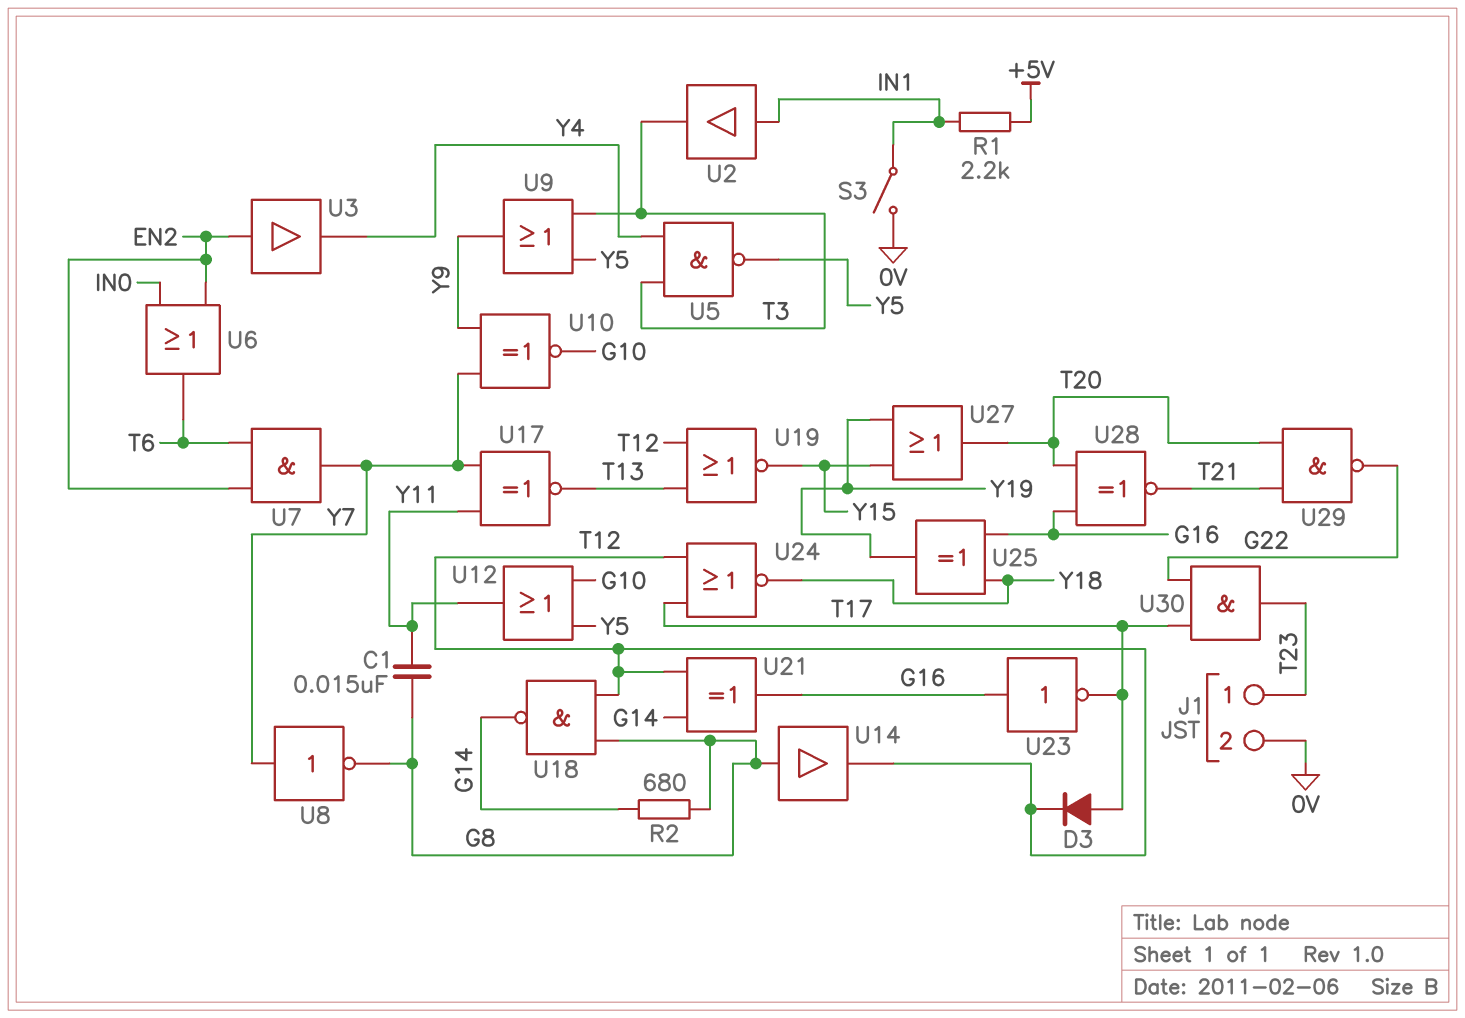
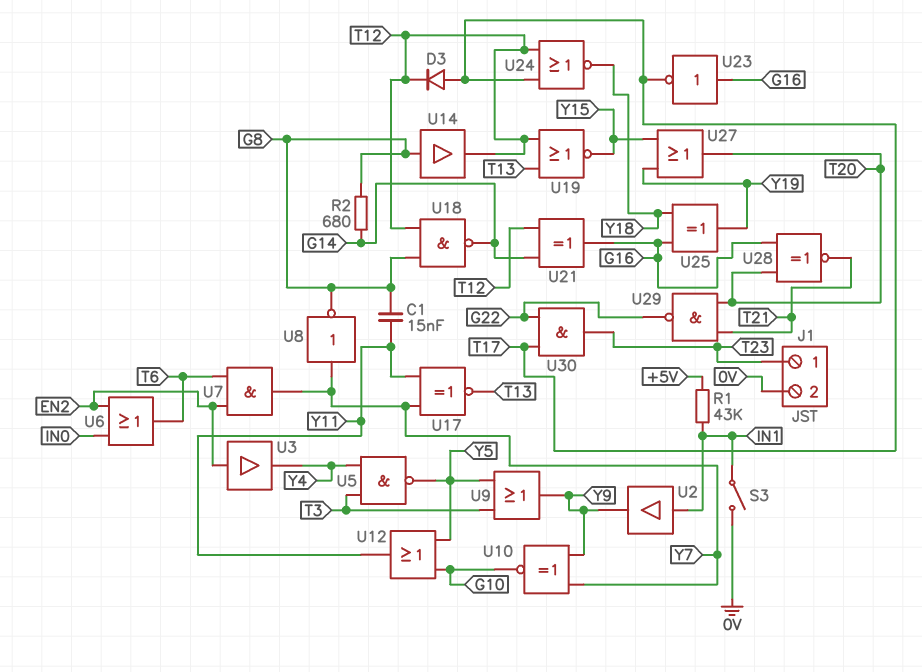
R1: 2.2k (+5V, IN1) -> 43k (+5V, IN1)
U2: buffer (in IN1, out T3) -> buffer (in IN1, out Y9)

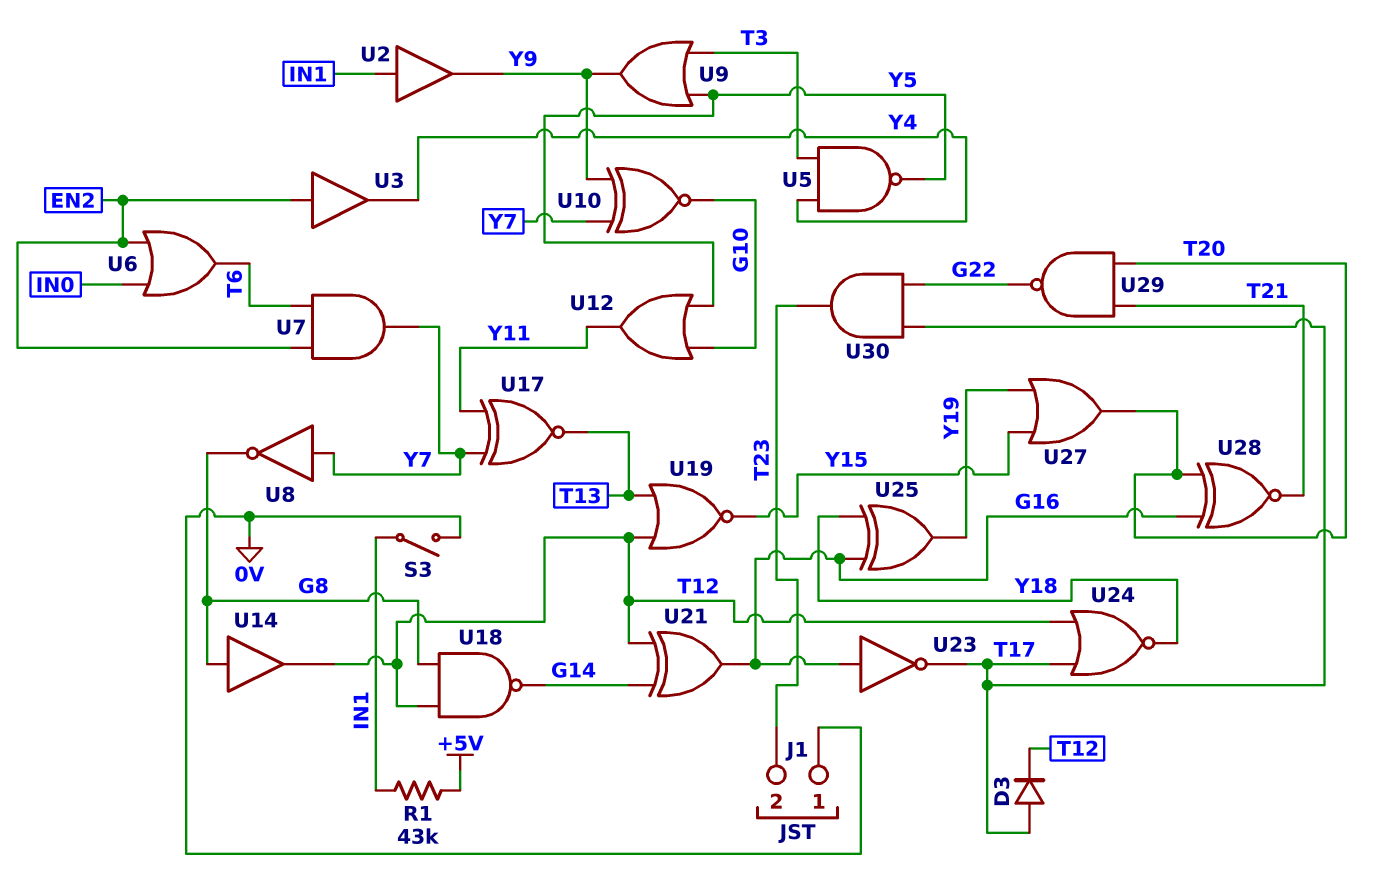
C1: 15nF (G8, Y11) -> none
J1 pin 1: T23 -> 0V
J1 pin 2: 0V -> T23
R2: 680 (G8, G14) -> none

